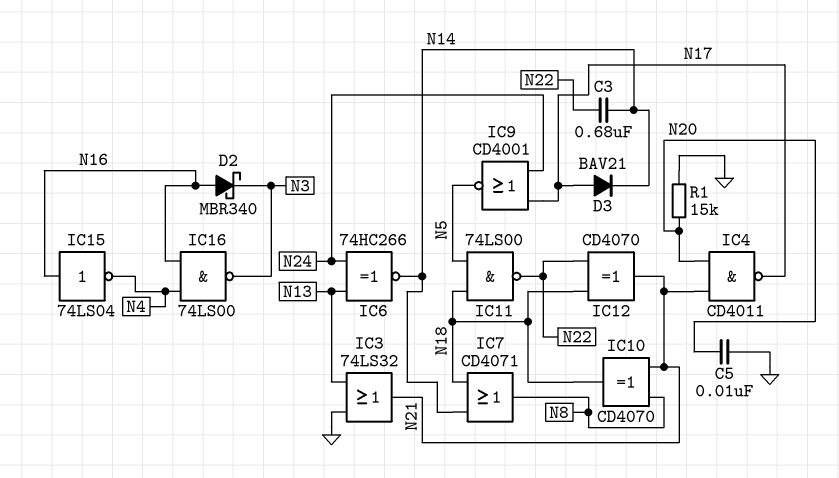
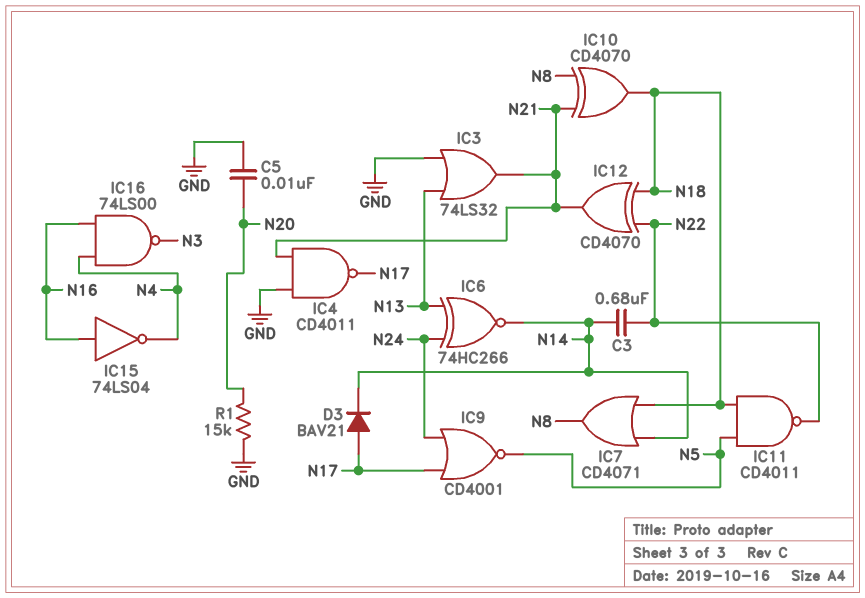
D2: schottky MBR340 (A N16, K N3) -> none
IC4: NAND CD4011 (in N20, in N21, out N17) -> NAND CD4011 (in GND, in N21, out N17)
IC11: NAND 74LS00 (in N5, in N18, out N22) -> NAND CD4011 (in N5, in N18, out N22)

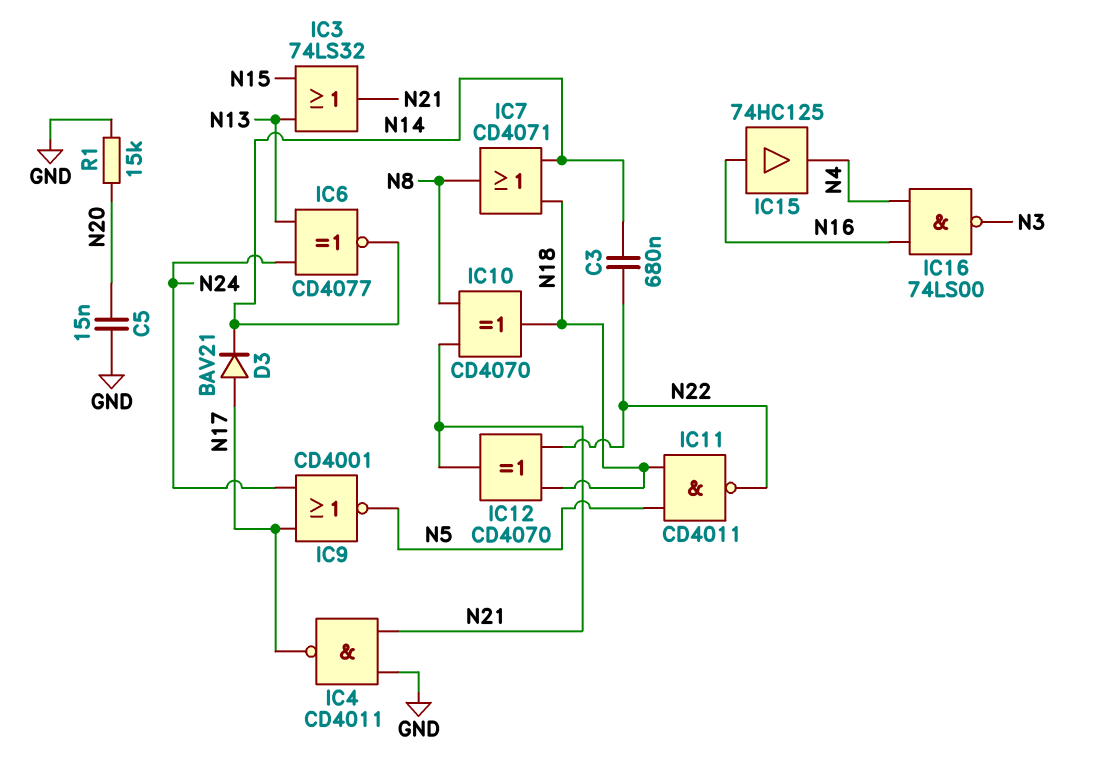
C5: 10nF (GND, N20) -> 15nF (GND, N20)
IC3: OR 74LS32 (in GND, in N13, out N21) -> OR 74LS32 (in N13, in N15, out N21)
IC6: XNOR 74HC266 (in N13, in N24, out N14) -> XNOR CD4077 (in N13, in N24, out N14)
IC15: NOT 74LS04 (in N16, out N4) -> buffer 74HC125 (in N16, out N4)

